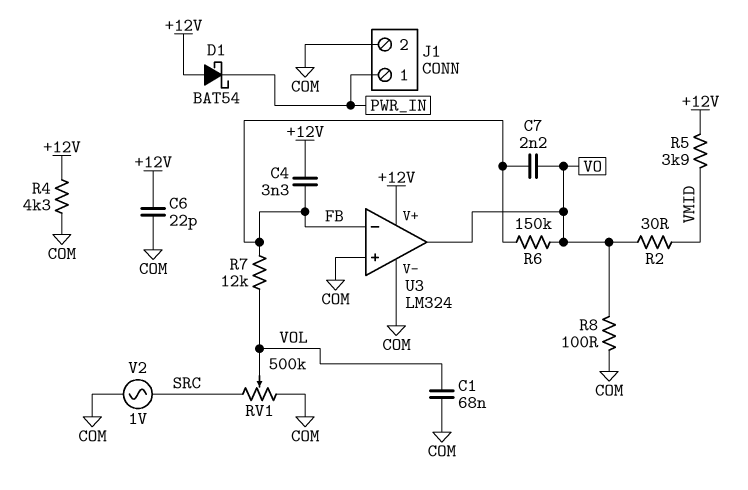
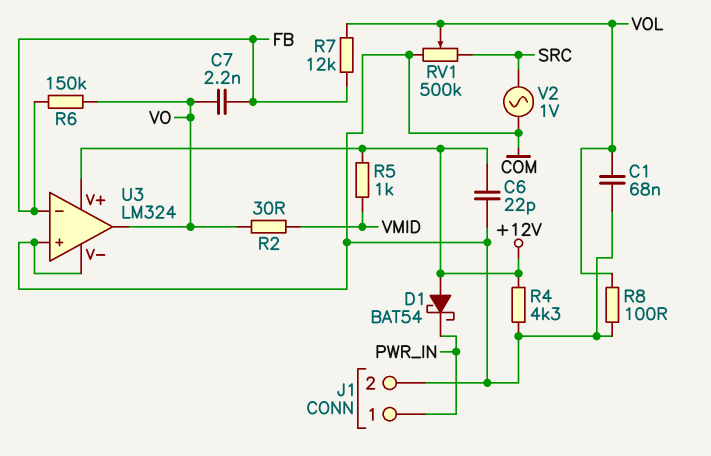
C4: 3.3nF (+12V, FB) -> none
R5: 3.9k (+12V, VMID) -> 1k (+12V, VMID)
R8: 100 (COM, VO) -> 100 (COM, VOL)

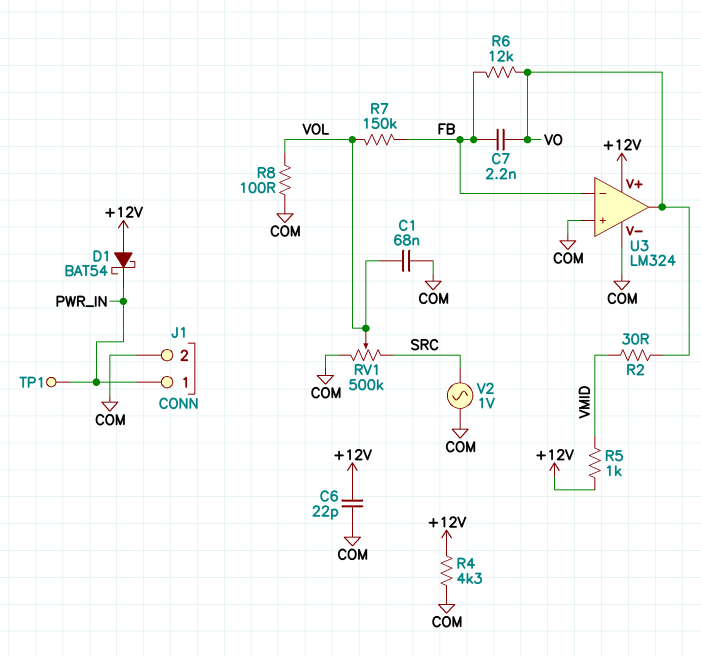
R6: 150k (FB, VO) -> 12k (FB, VO)
R7: 12k (FB, VOL) -> 150k (FB, VOL)
TP1: none -> test point (PWR_IN)

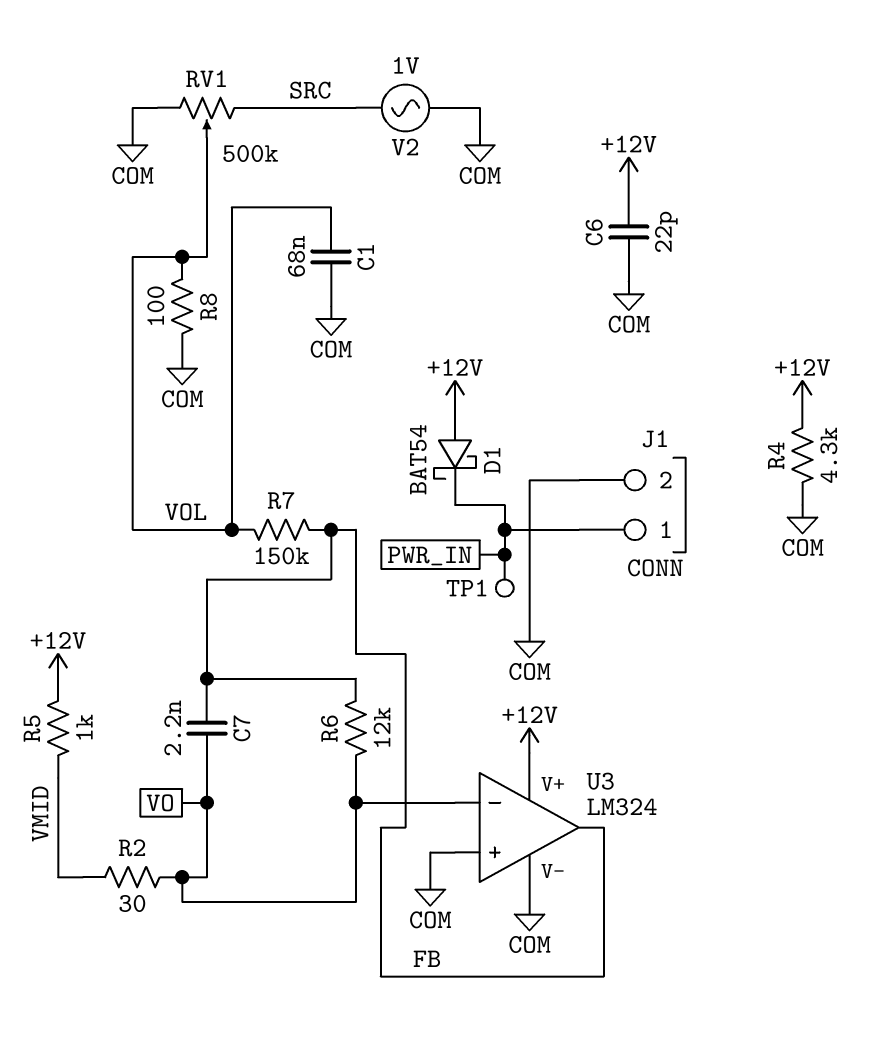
U3 pin in-: FB -> VO
U3 pin out: VO -> FB

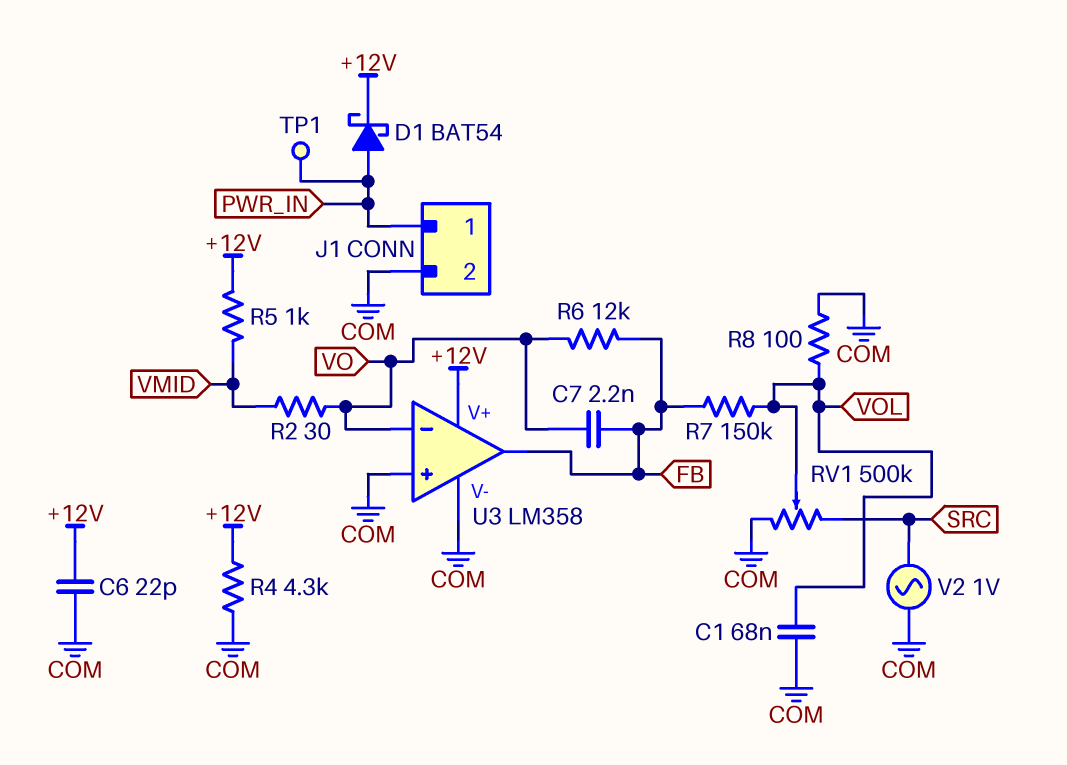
D1: schottky BAT54 (A +12V, K PWR_IN) -> schottky BAT54 (A PWR_IN, K +12V)
U3: LM324 -> LM358

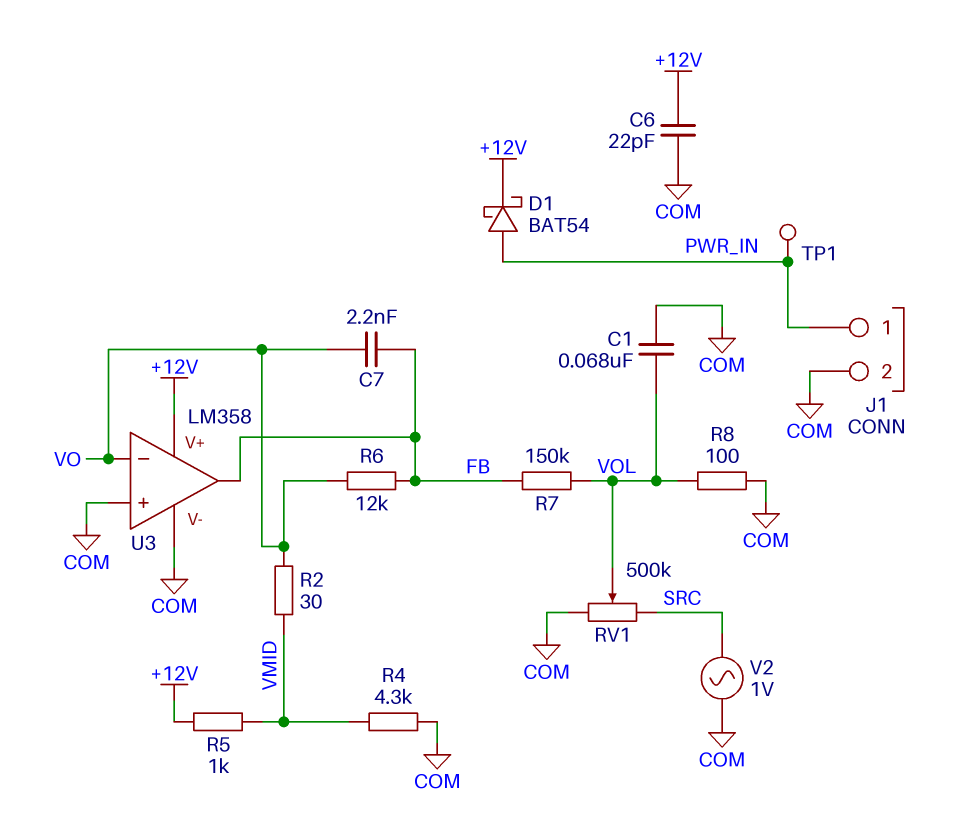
R4: 4.3k (+12V, COM) -> 4.3k (COM, VMID)

